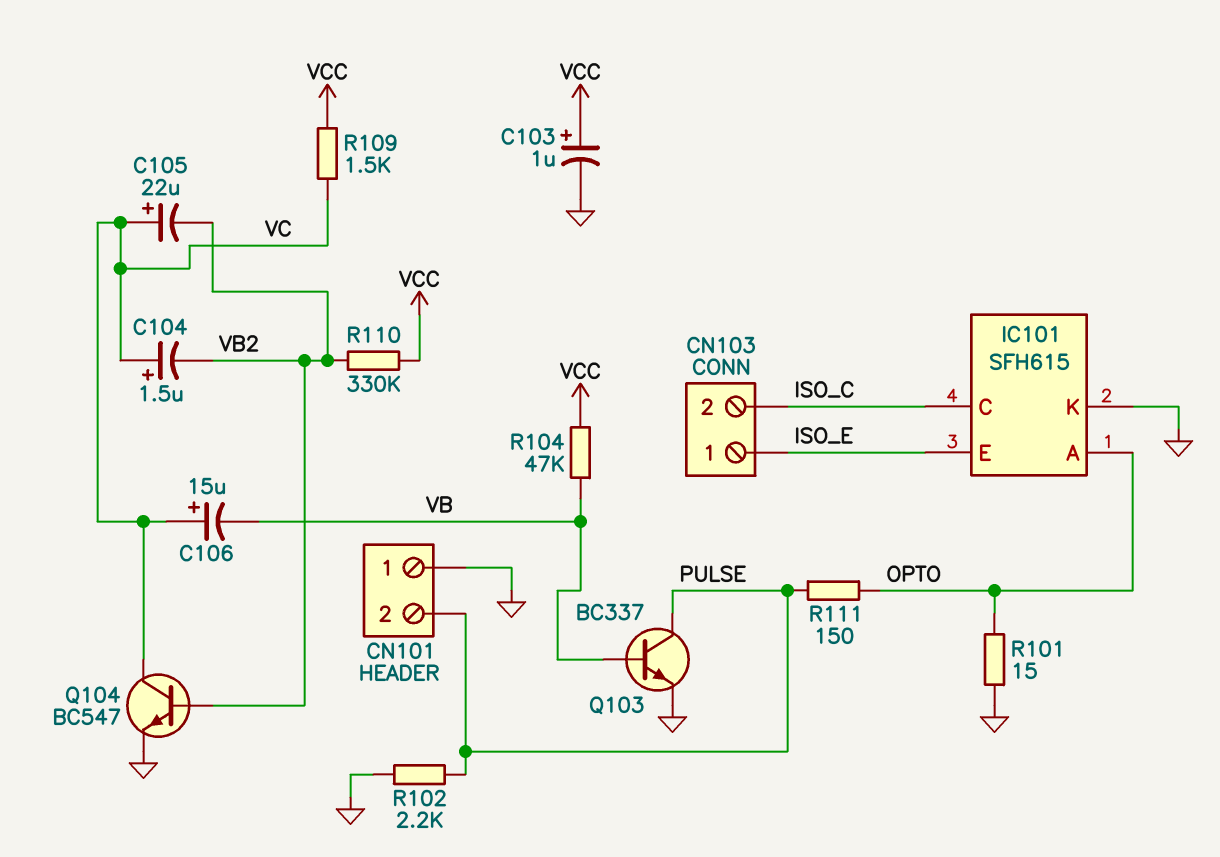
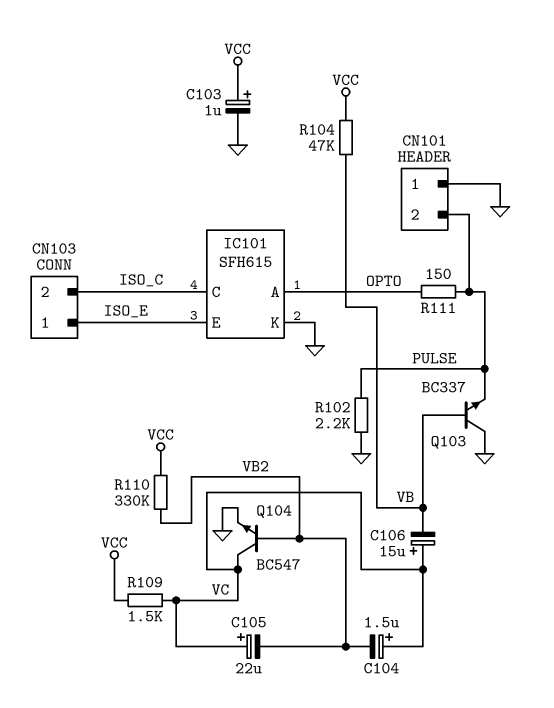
Q103: NPN BC337 (B VB, C PULSE, E GND) -> NPN BC337 (B VB, C GND, E PULSE)
R101: 15 (GND, OPTO) -> none

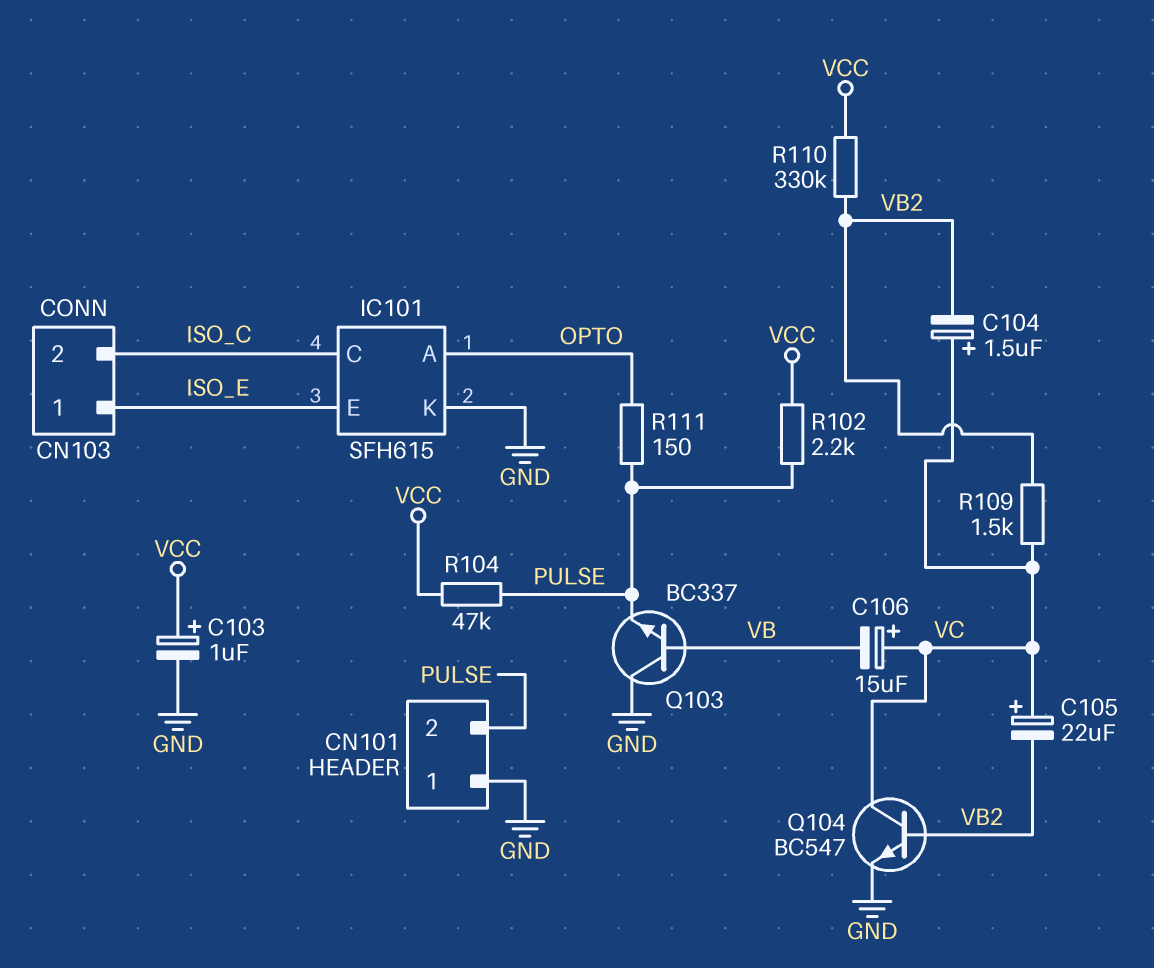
R102: 2.2k (GND, PULSE) -> 2.2k (PULSE, VCC)
R104: 47k (VB, VCC) -> 47k (PULSE, VCC)
R109: 1.5k (VC, VCC) -> 1.5k (VB2, VC)

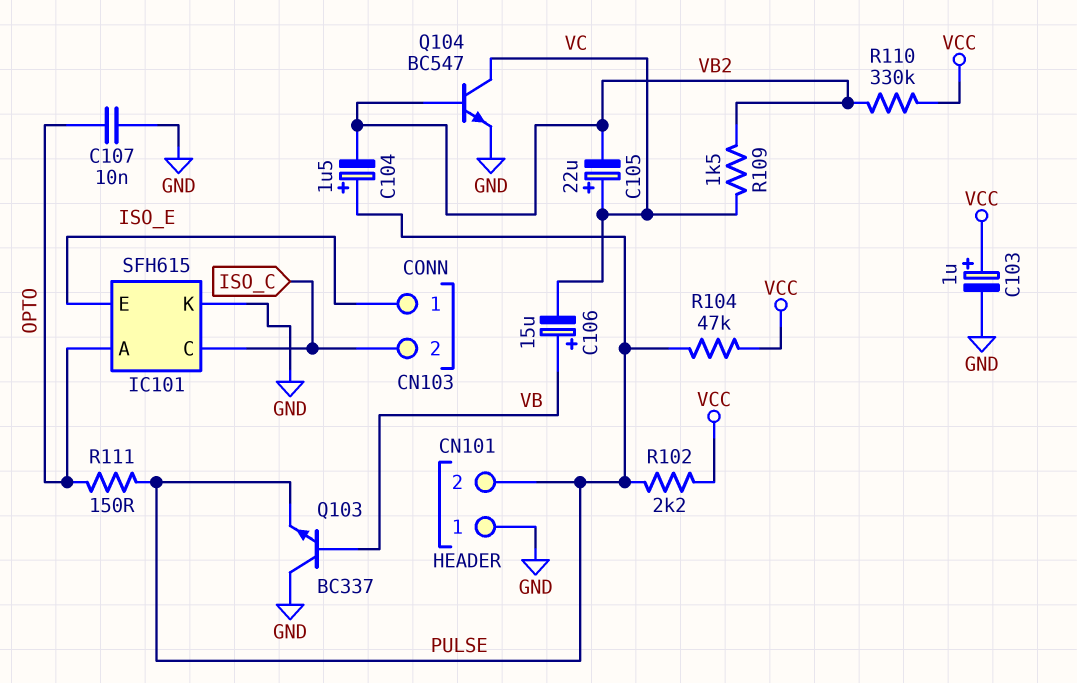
C104: 1.5uF (plus VC, minus VB2) -> 1.5uF (plus PULSE, minus VB2)
C106: 15uF (plus VC, minus VB) -> 15uF (plus VB, minus VC)
C107: none -> 10nF (GND, OPTO)

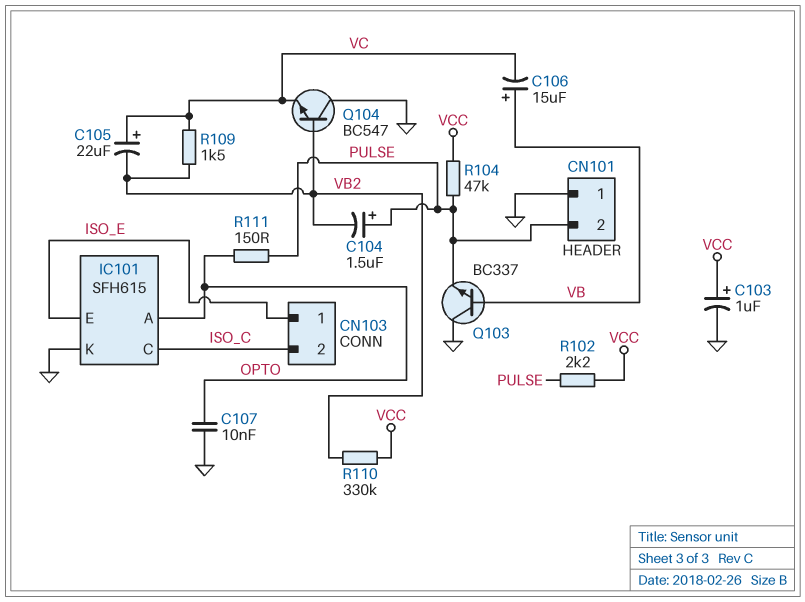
Q104: NPN BC547 (B VB2, C VC, E GND) -> NPN BC547 (B VB2, C GND, E VC)

